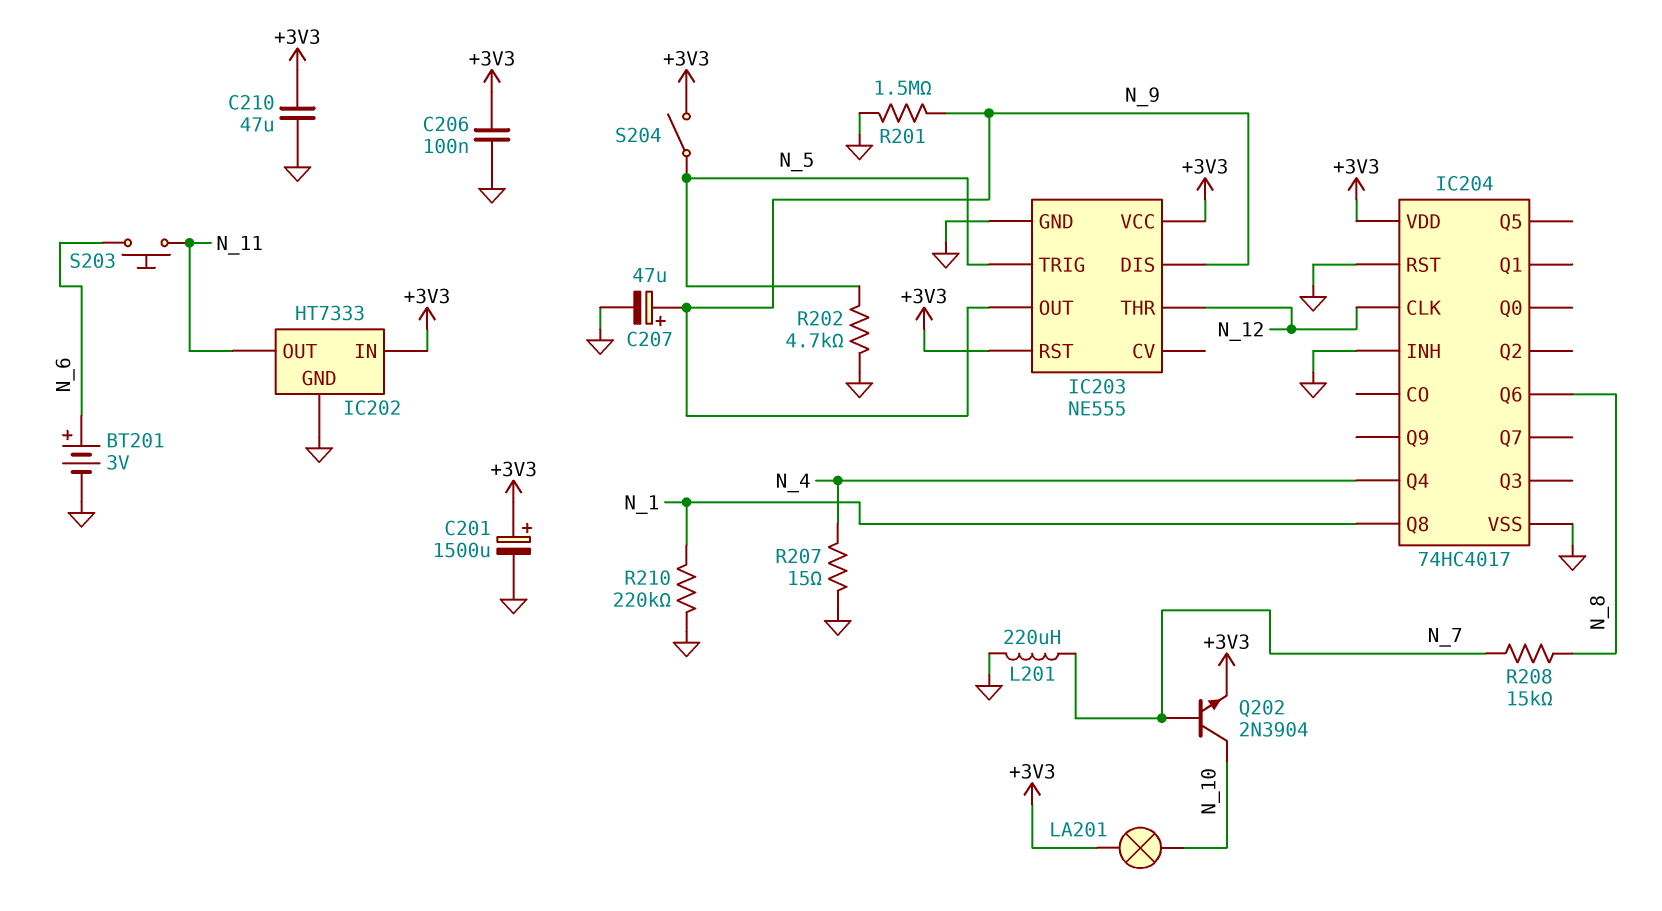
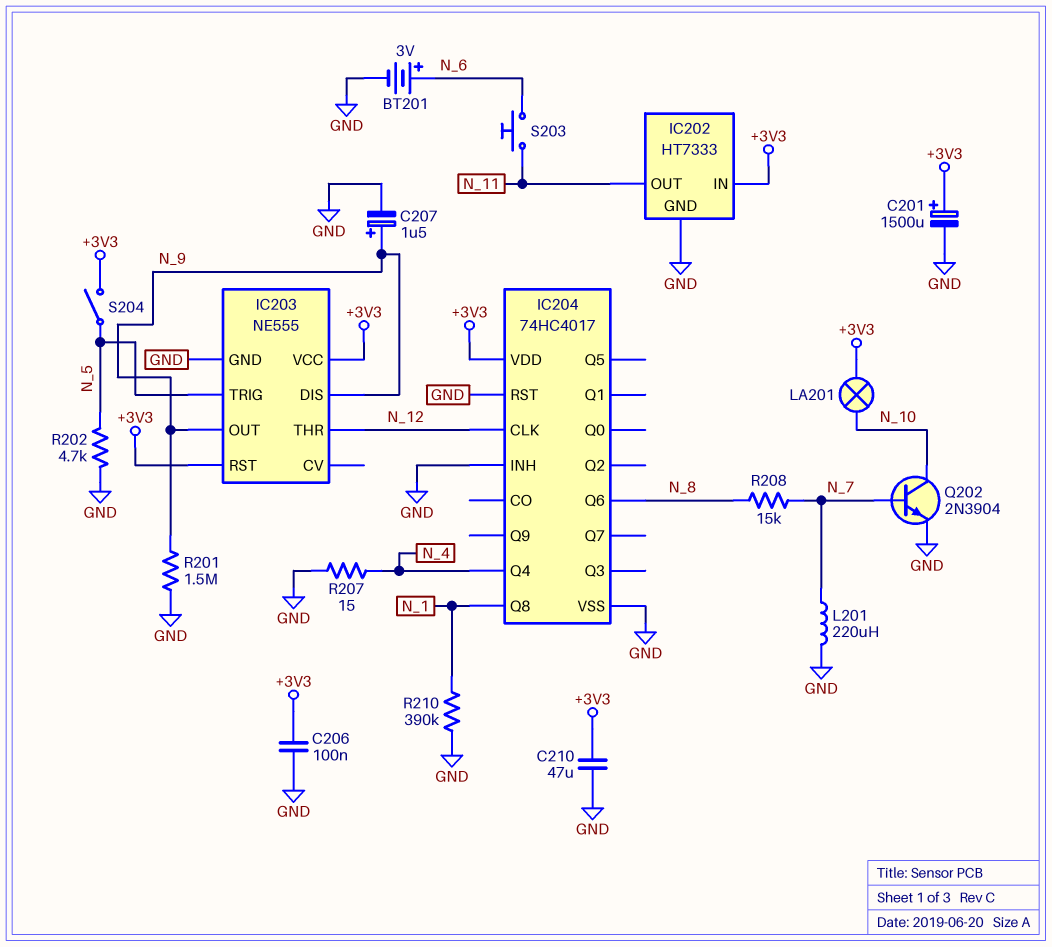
C207: 47uF (plus N_9, minus GND) -> 1.5uF (plus N_9, minus GND)
Q202: NPN 2N3904 (B N_7, C N_10, E +3V3) -> NPN 2N3904 (B N_7, C N_10, E GND)
R210: 220k (GND, N_1) -> 390k (GND, N_1)

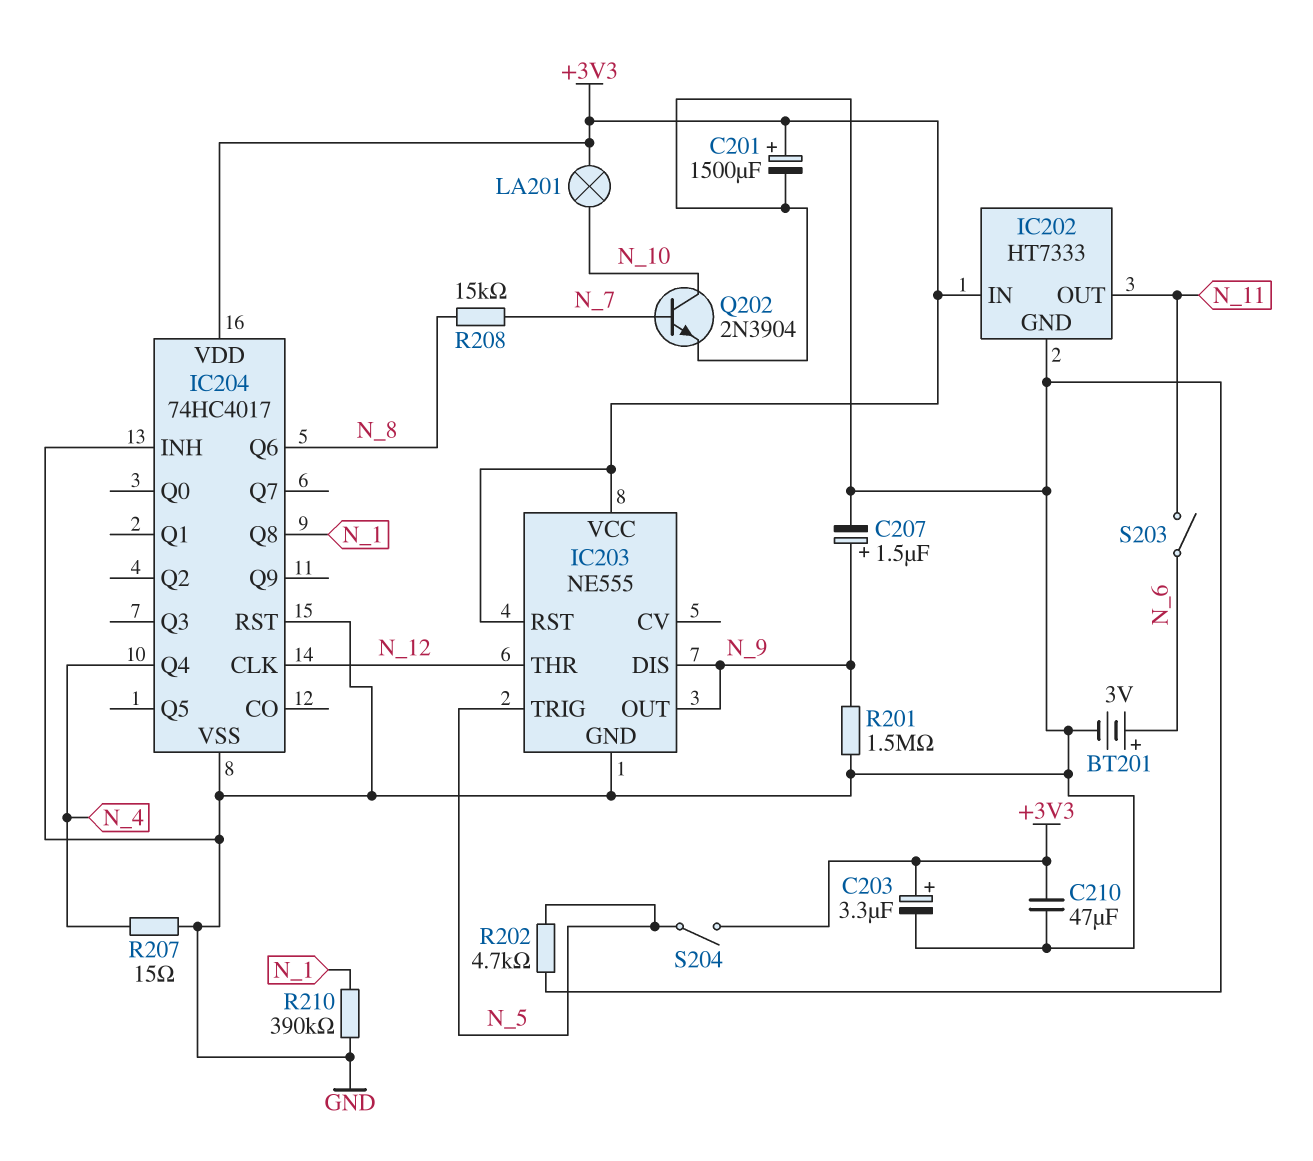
C203: none -> 3.3uF (plus +3V3, minus GND)
C206: 100nF (+3V3, GND) -> none
L201: 220uH (GND, N_7) -> none
S203: button (N_6, N_11) -> switch (N_6, N_11)

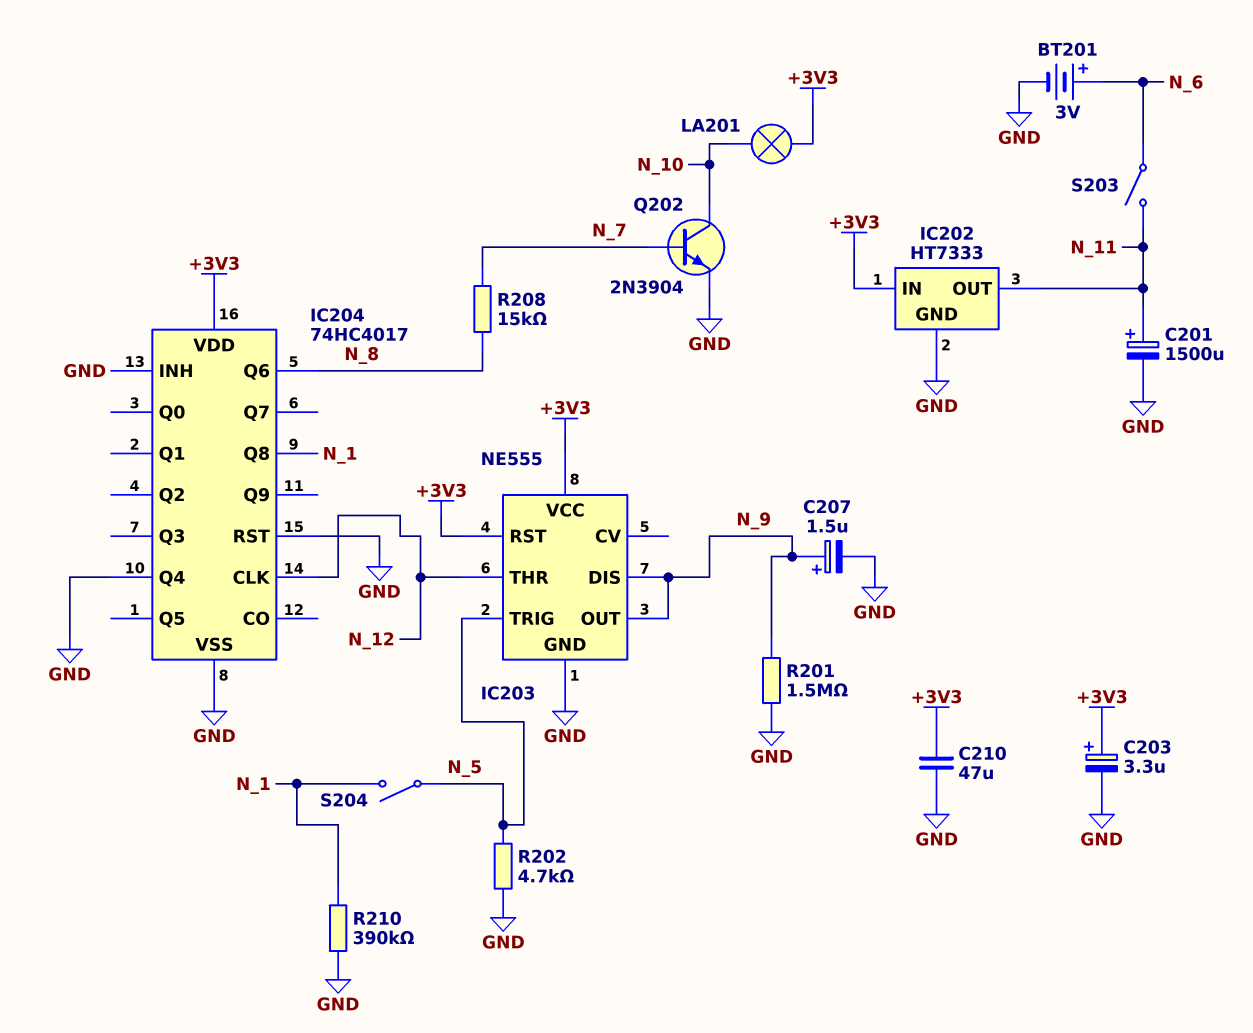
C201: 1500uF (plus +3V3, minus GND) -> 1500uF (plus N_11, minus GND)
IC204 pin Q4: N_4 -> GND
R207: 15 (GND, N_4) -> none
S204: switch (+3V3, N_5) -> switch (N_1, N_5)

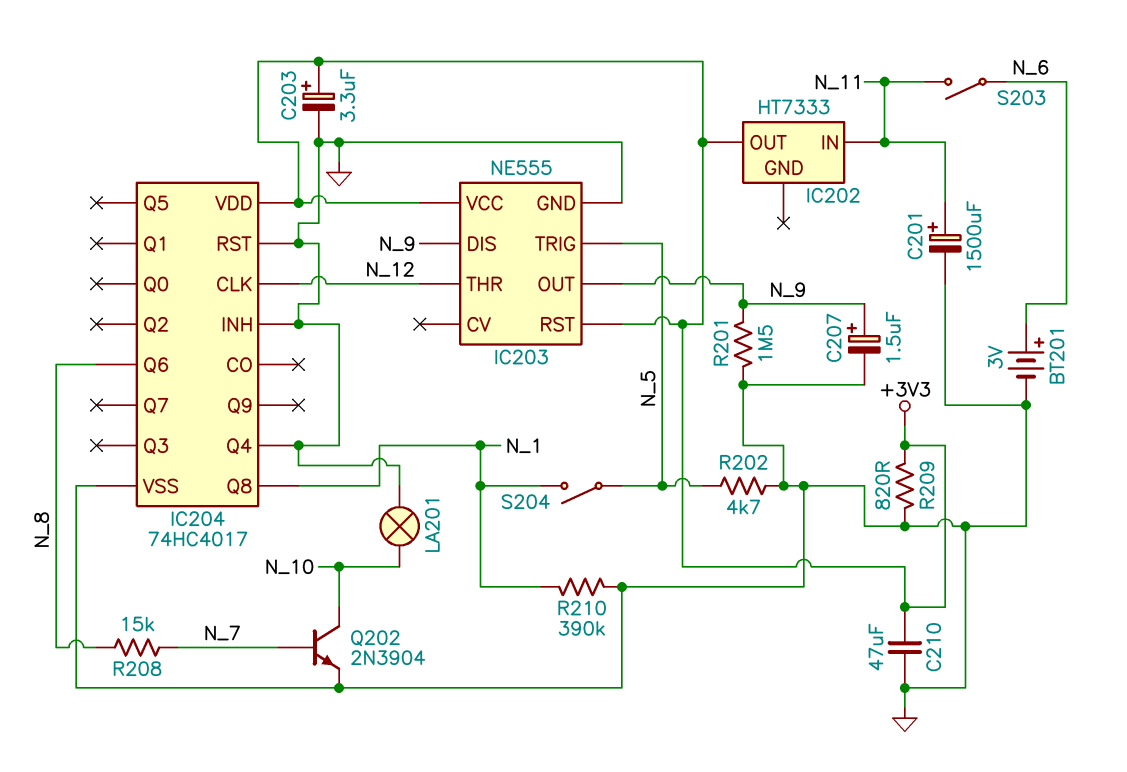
IC202 pin GND: GND -> none
IC202 pin IN: +3V3 -> N_11
IC202 pin OUT: N_11 -> +3V3
LA201: lamp (+3V3, N_10) -> lamp (GND, N_10)
R209: none -> 820 (+3V3, GND)

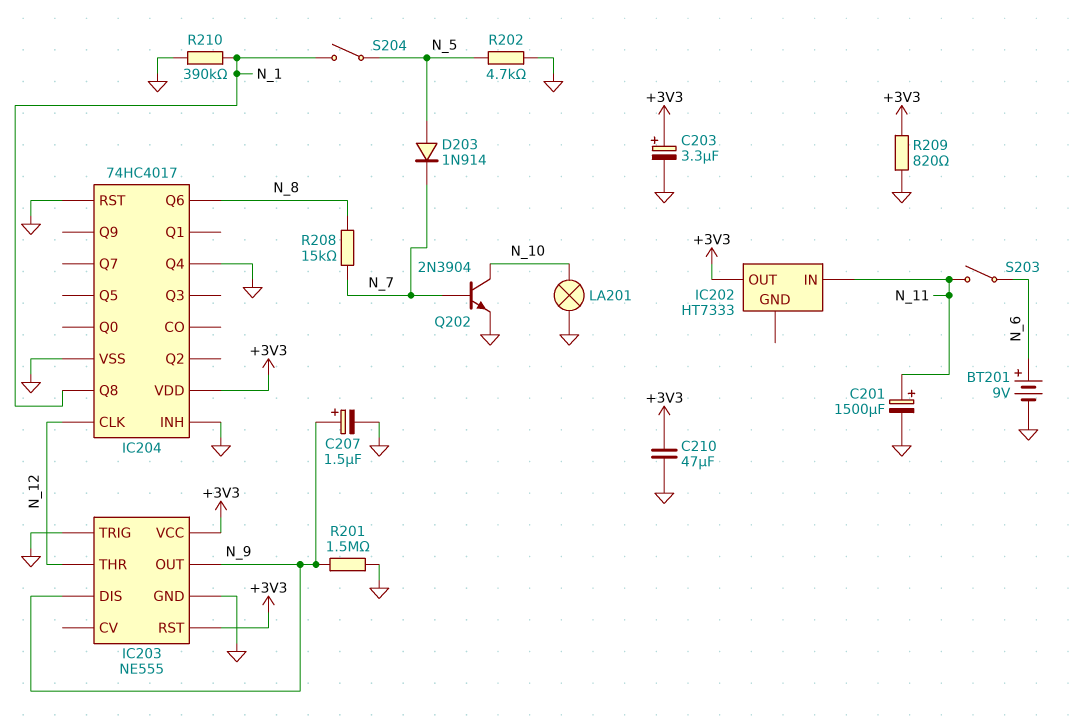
BT201: 3V (plus N_6, minus GND) -> 9V (plus N_6, minus GND)
D203: none -> diode 1N914 (A N_5, K N_7)
IC203 pin TRIG: N_5 -> GND

